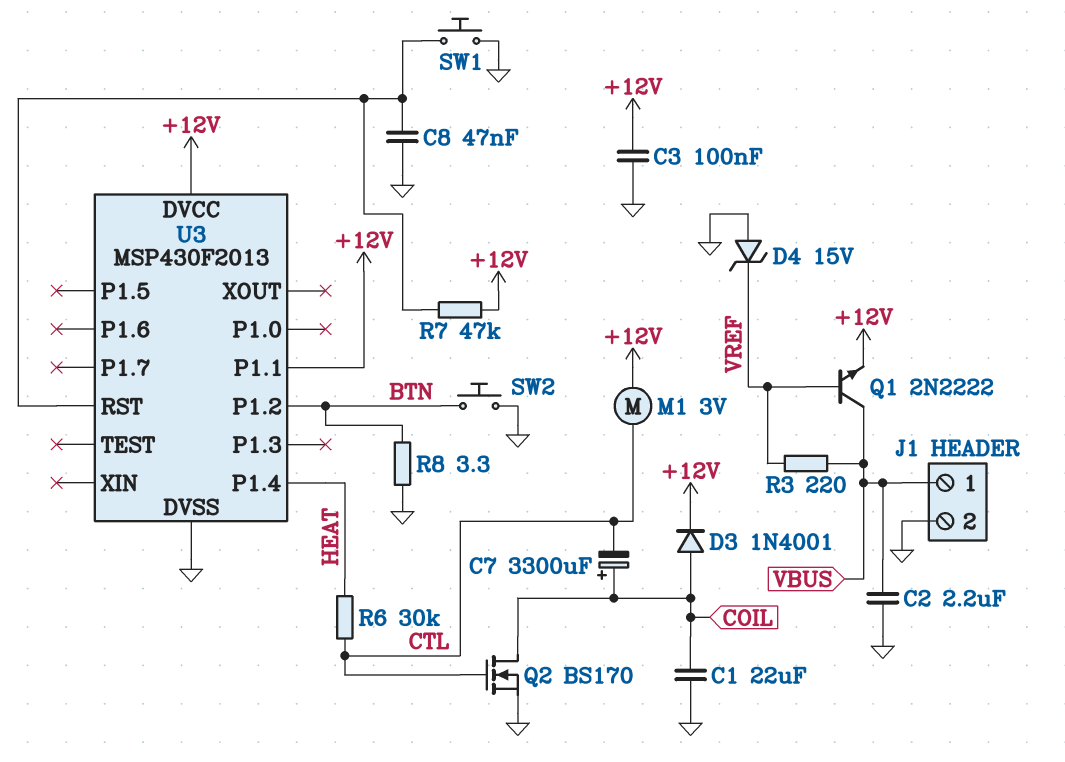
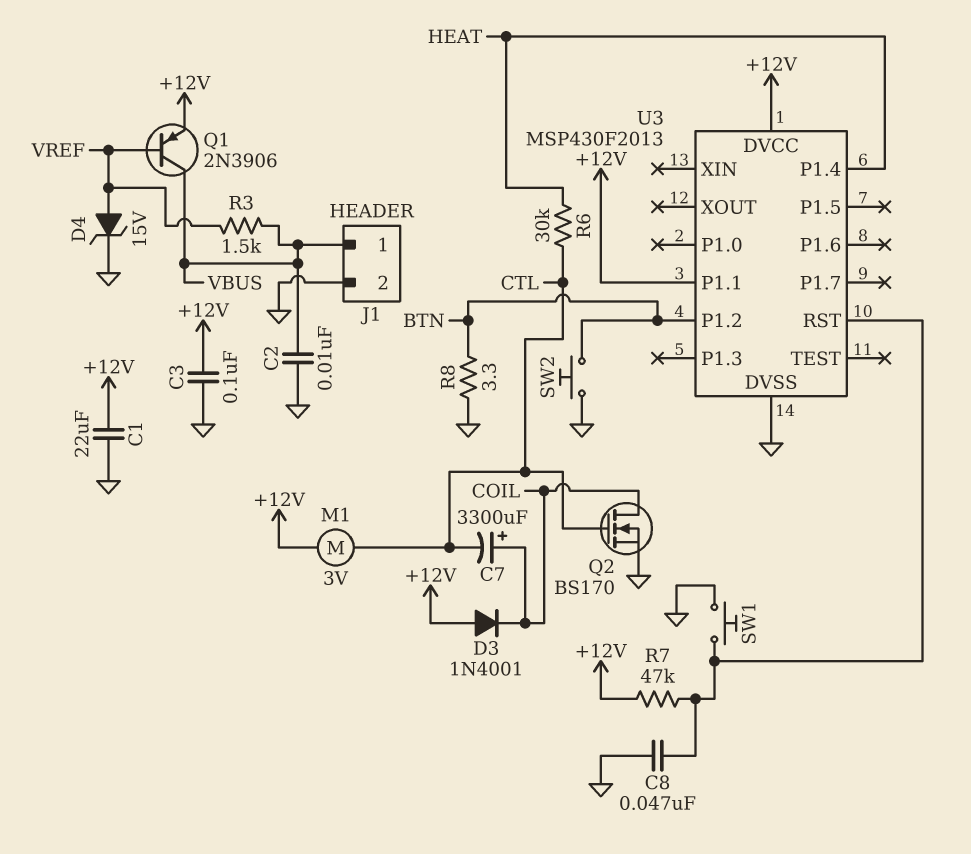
C1: 22uF (COIL, GND) -> 22uF (+12V, GND)
C2: 2.2uF (GND, VBUS) -> 10nF (GND, VBUS)
D3: diode 1N4001 (A COIL, K +12V) -> diode 1N4001 (A +12V, K COIL)
D4: zener 15V (A GND, K VREF) -> zener 15V (A VREF, K GND)
Q1: NPN 2N2222 (B VREF, C VBUS, E +12V) -> PNP 2N3906 (B VREF, C VBUS, E +12V)
R3: 220 (VBUS, VREF) -> 1.5k (VBUS, VREF)

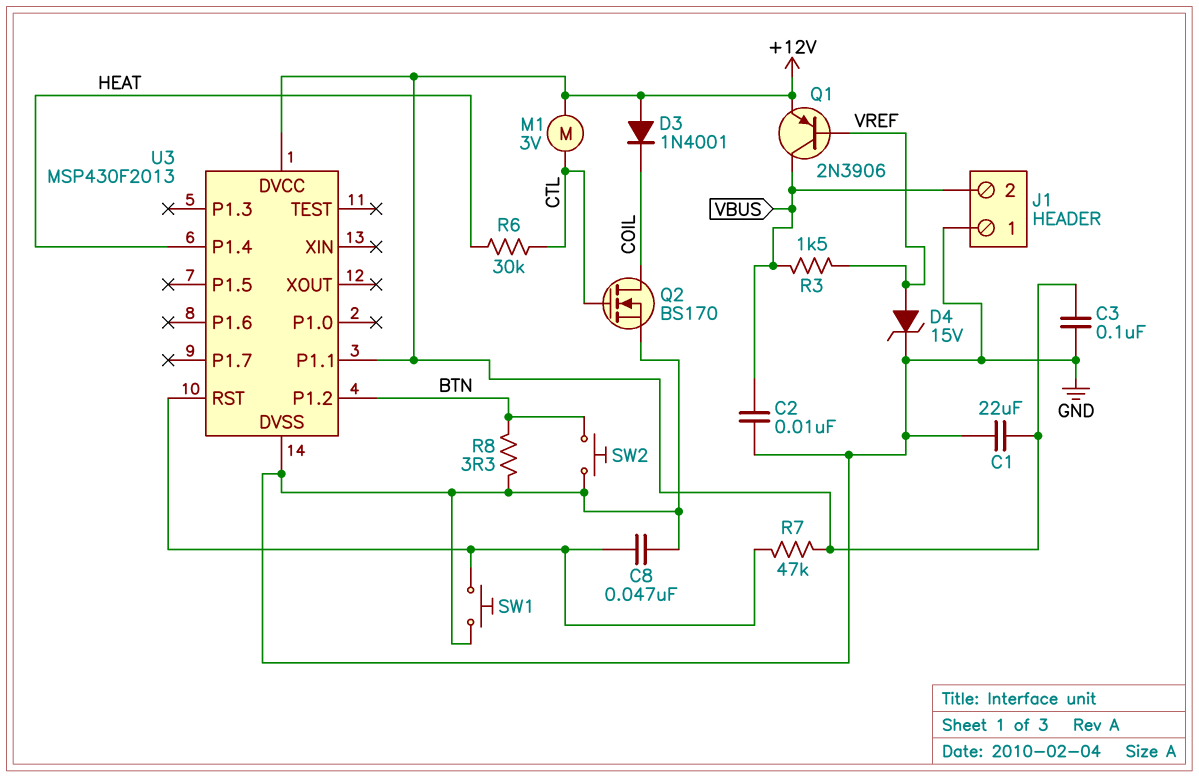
C7: 3300uF (plus COIL, minus CTL) -> none
J1 pin 1: VBUS -> GND
J1 pin 2: GND -> VBUS

